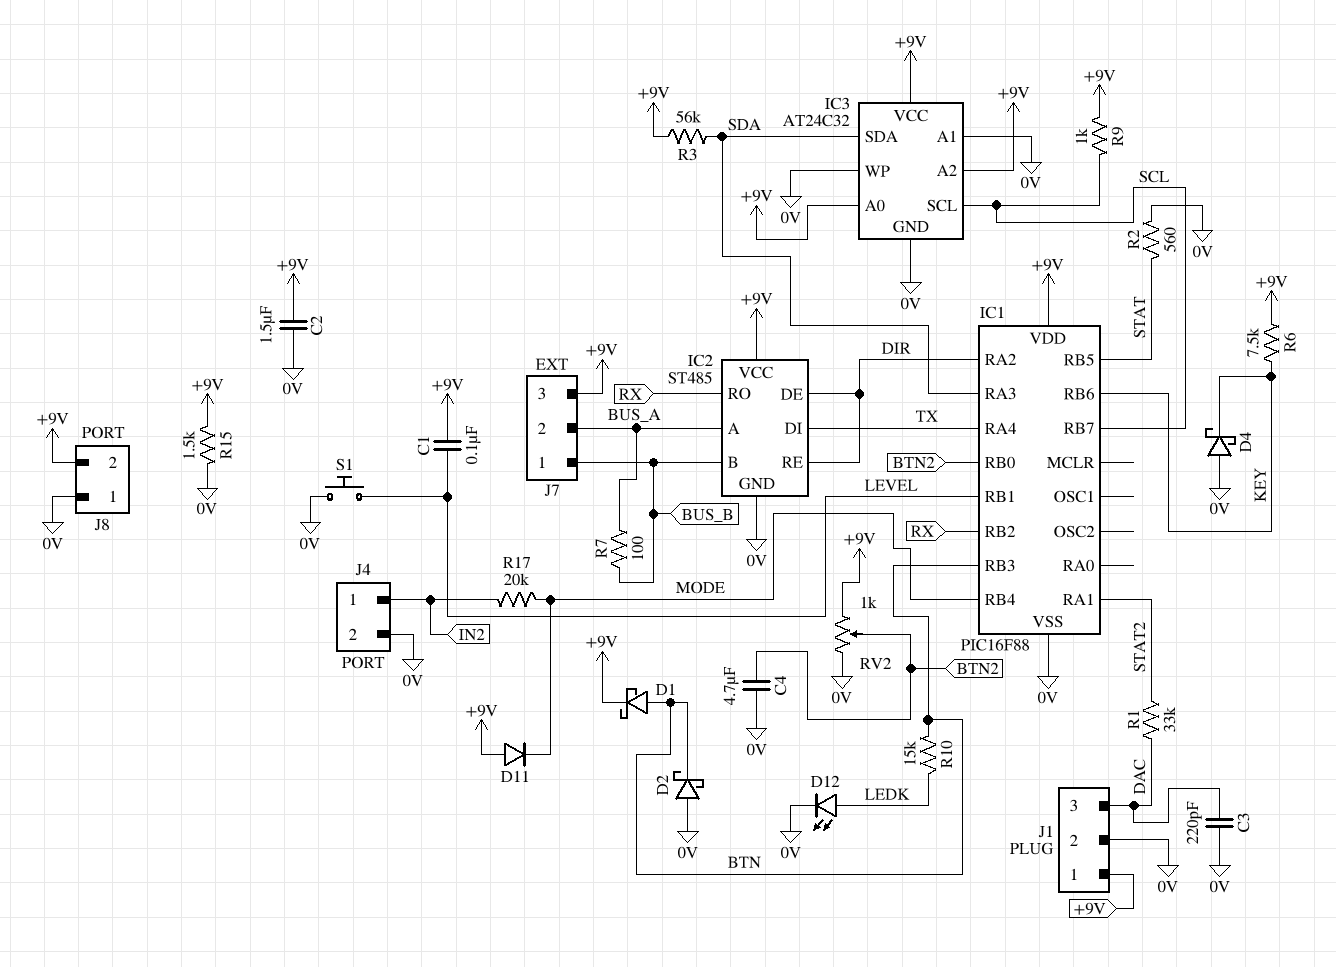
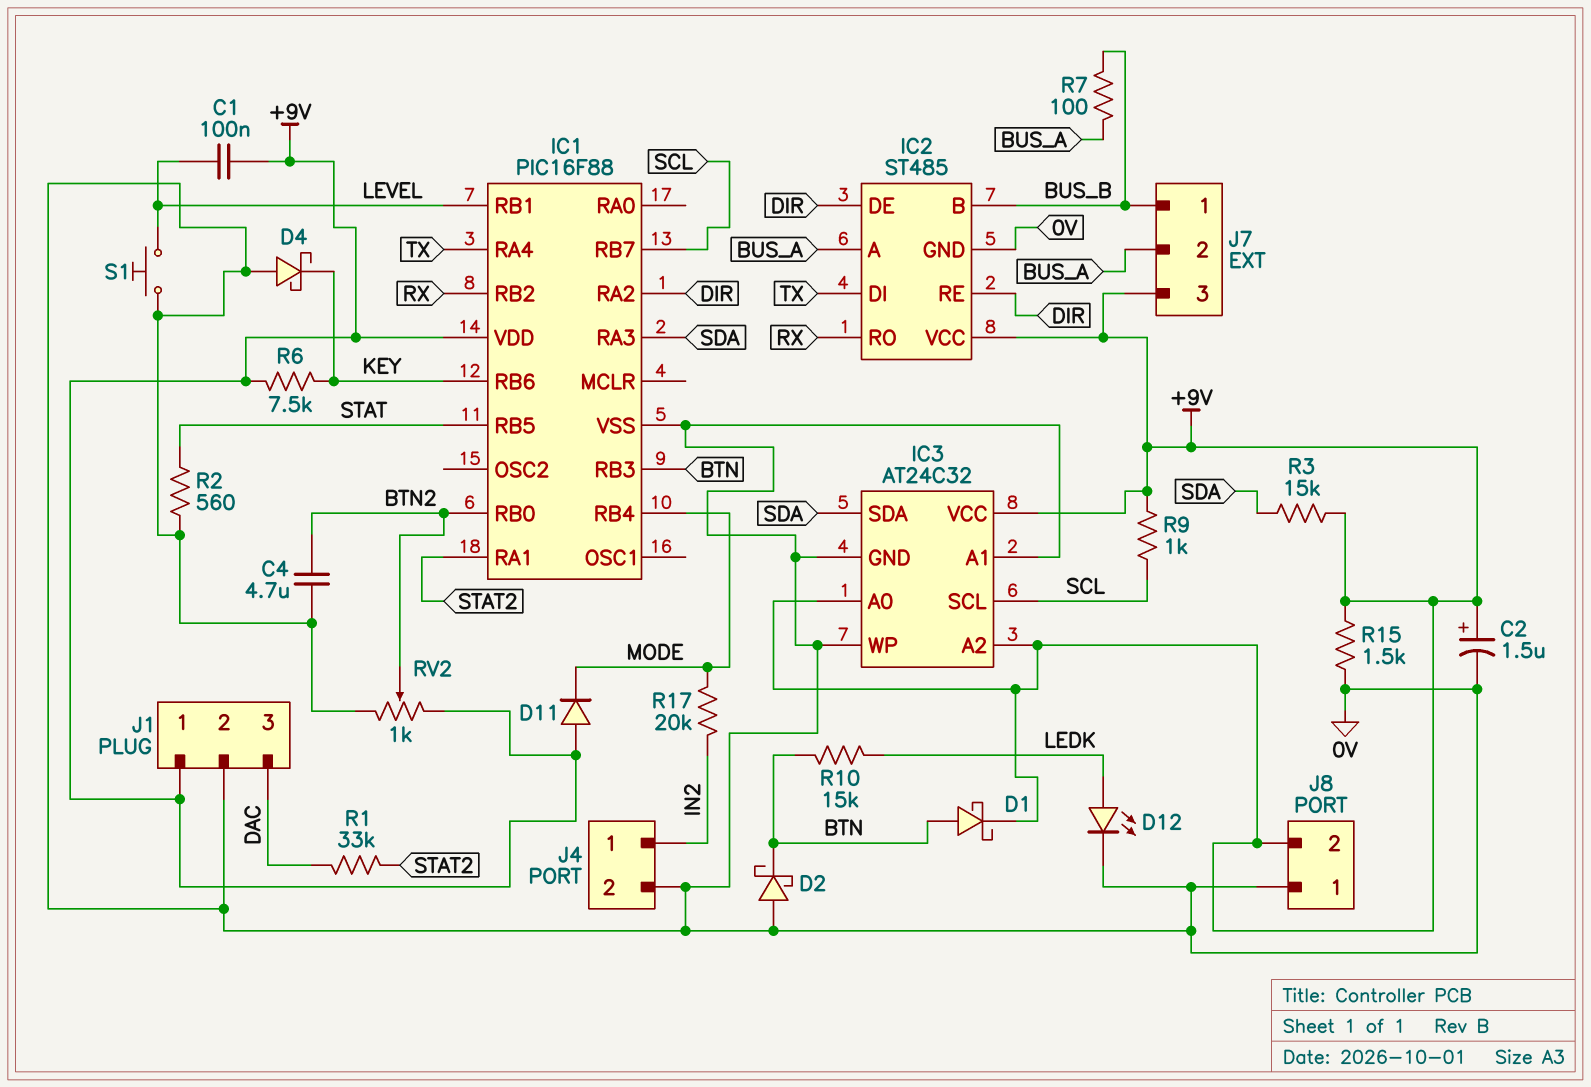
C2: 1.5uF (+9V, 0V) -> 1.5uF (plus +9V, minus 0V)
C3: 220pF (0V, DAC) -> none
R3: 56k (+9V, SDA) -> 15k (+9V, SDA)

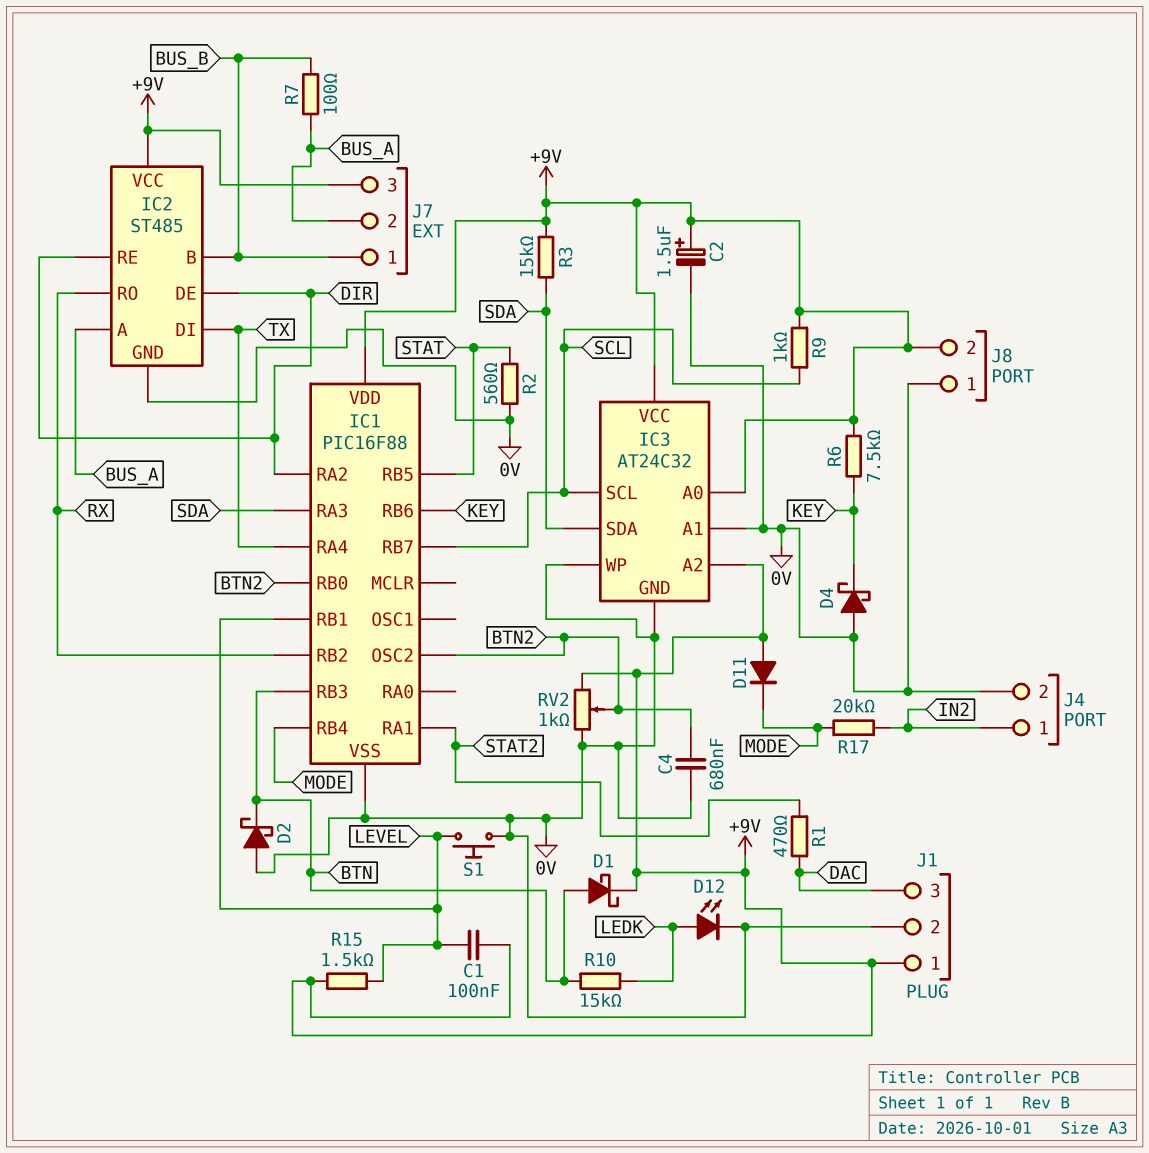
C4: 4.7uF (0V, BTN2) -> 680nF (0V, BTN2)
IC1 pin OSC2: none -> BTN2
R1: 33k (DAC, STAT2) -> 470 (DAC, STAT2)
R15: 1.5k (+9V, 0V) -> 1.5k (+9V, LEVEL)

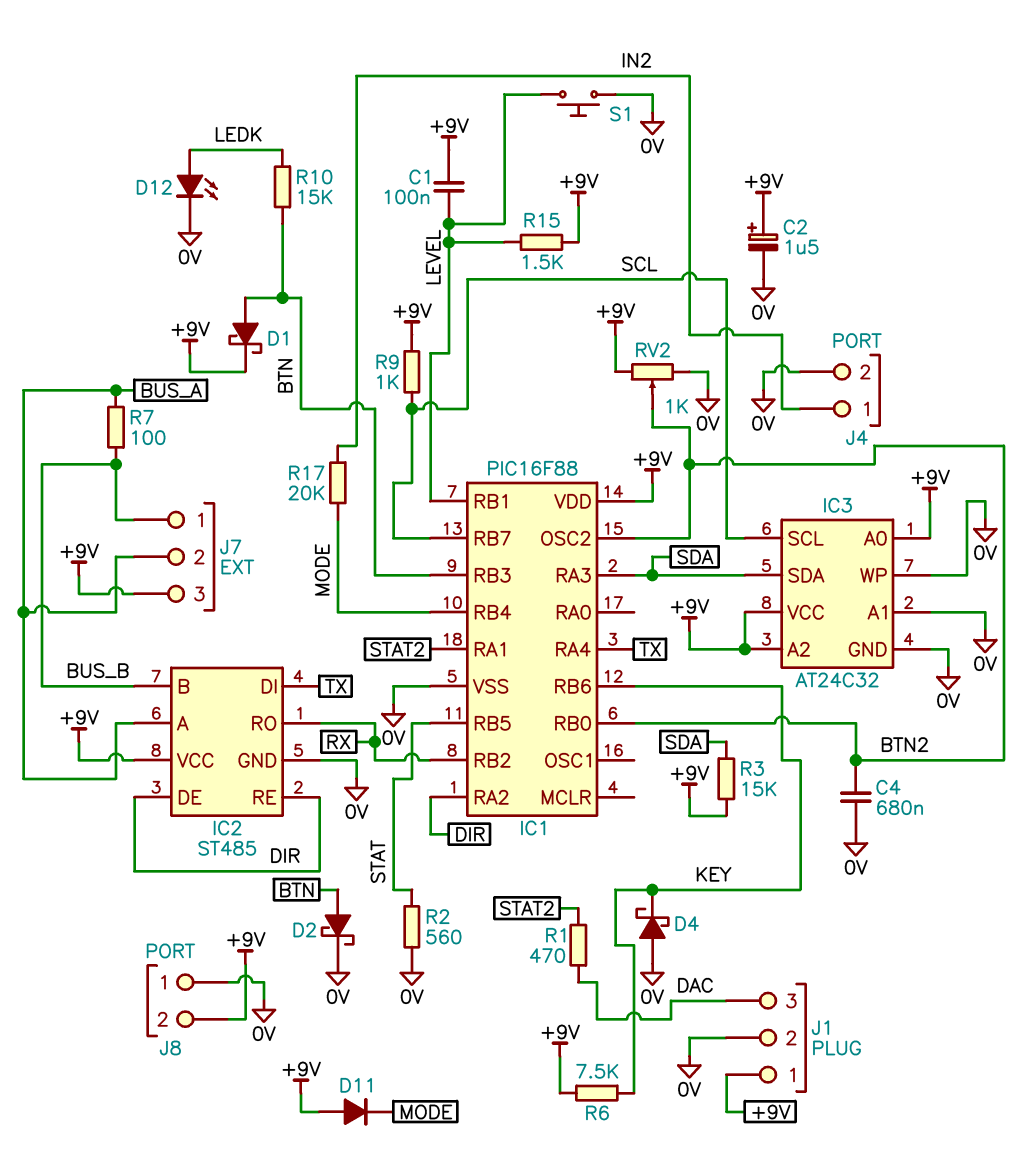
D2: schottky (A 0V, K BTN) -> schottky (A BTN, K 0V)

